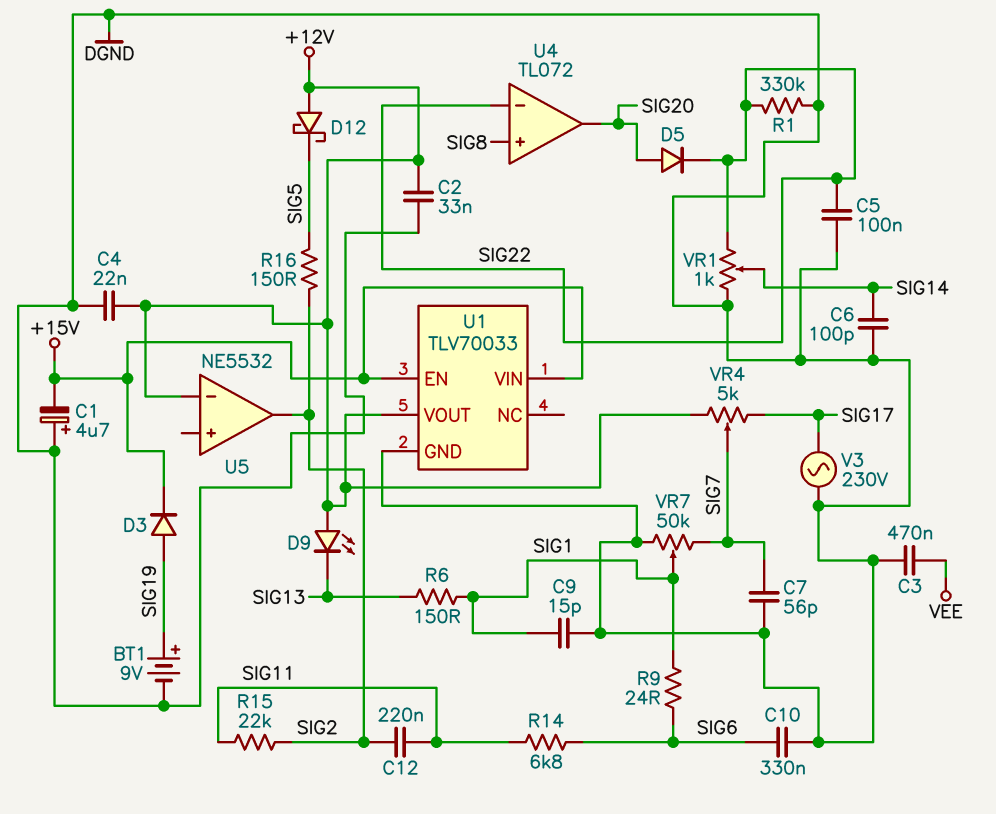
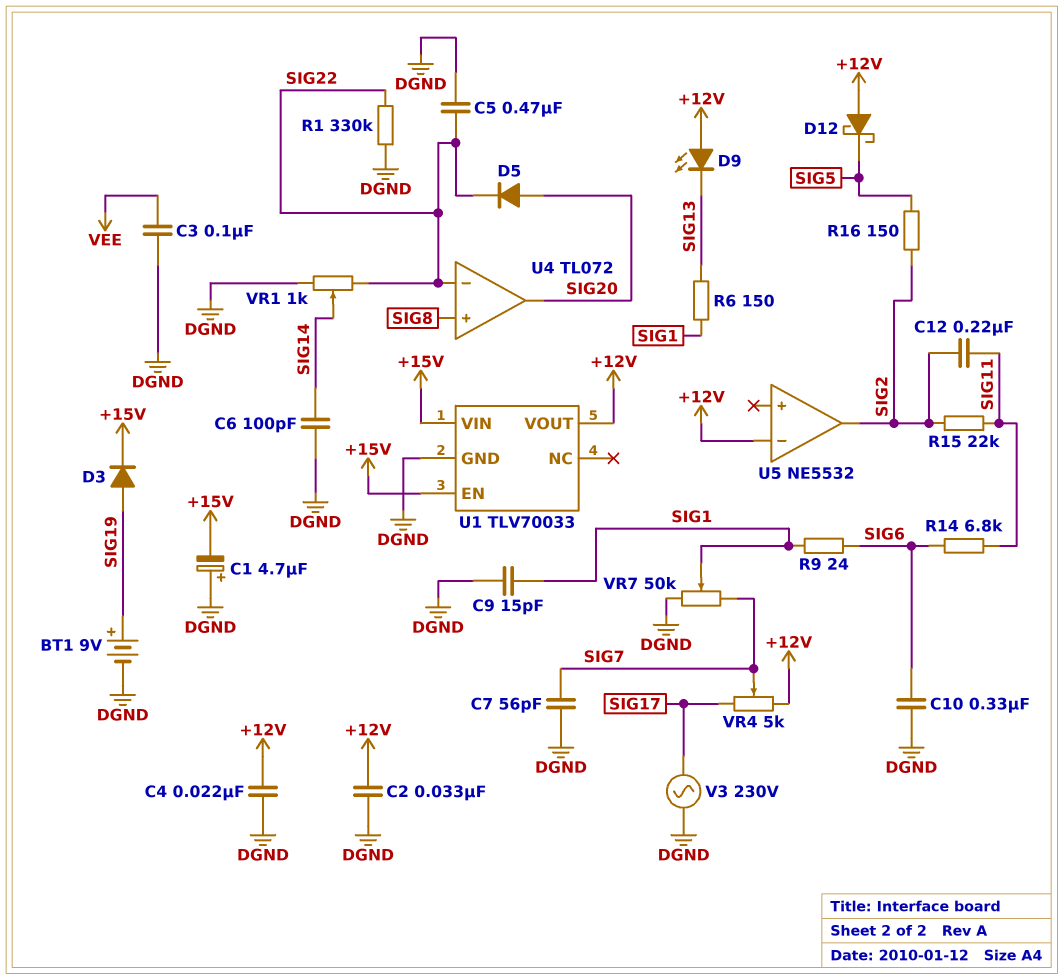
C3: 470nF (DGND, VEE) -> 100nF (DGND, VEE)
C5: 100nF (DGND, SIG22) -> 470nF (DGND, SIG22)

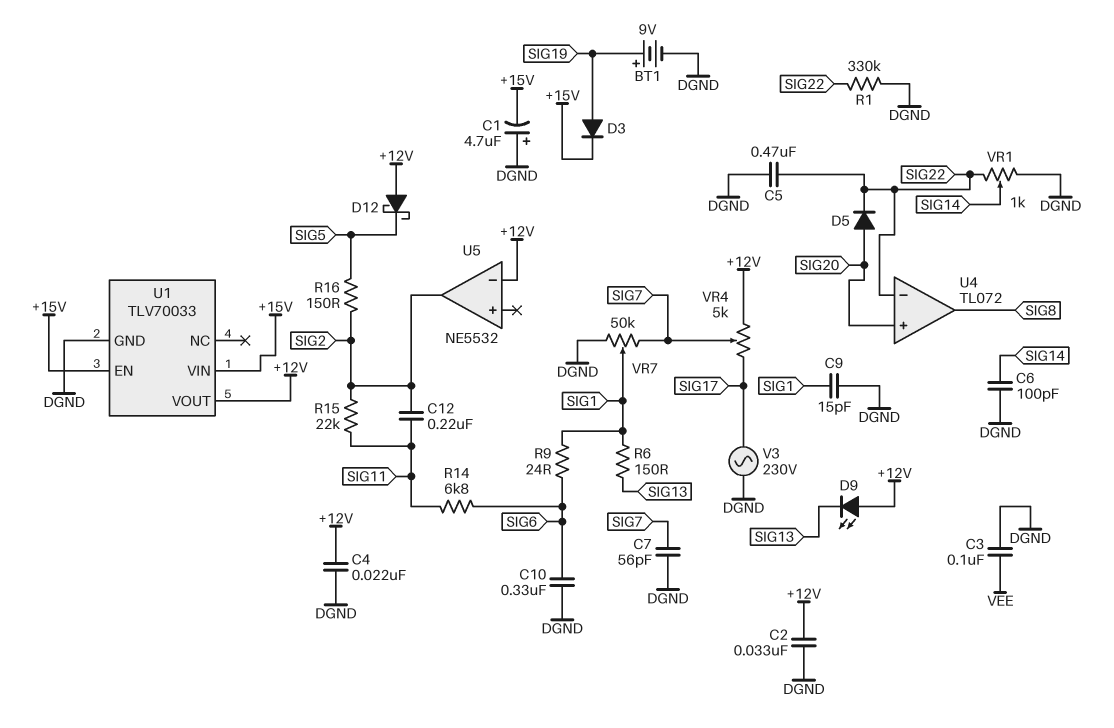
U4 pin in+: SIG8 -> SIG20
U4 pin out: SIG20 -> SIG8

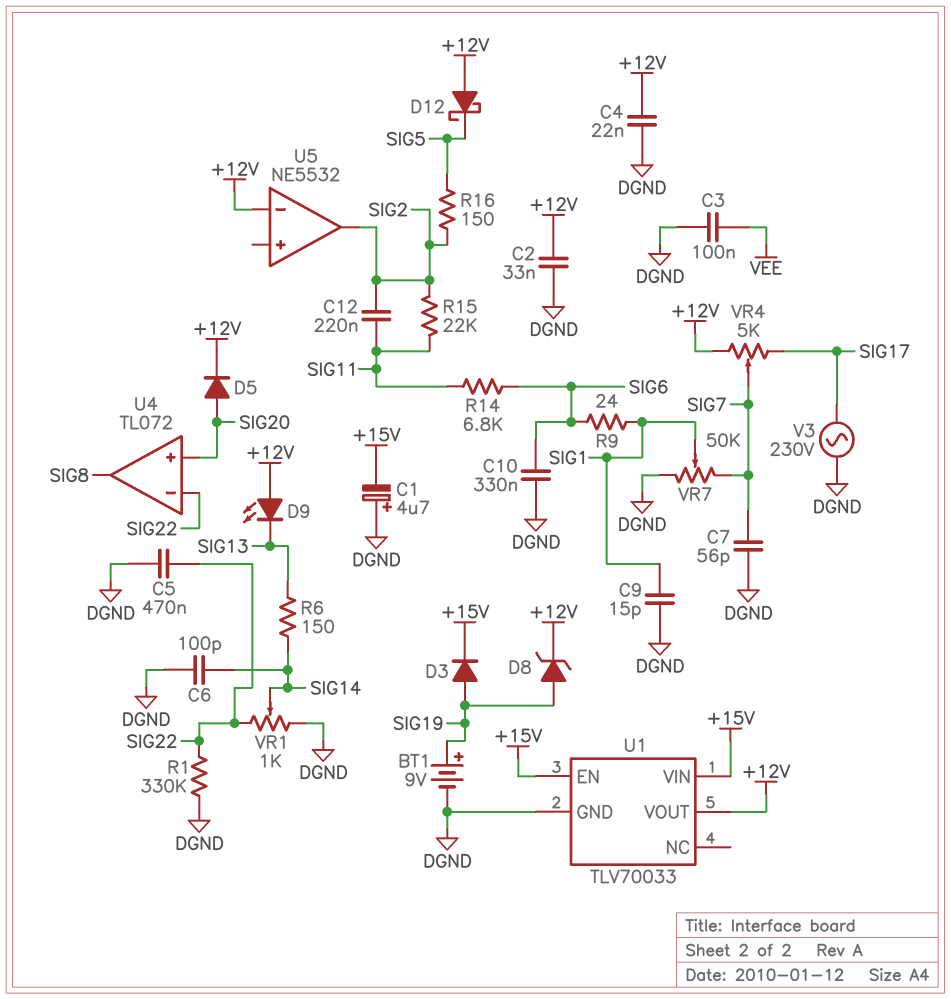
D5: diode (A SIG20, K SIG22) -> diode (A SIG20, K +12V)
D8: none -> zener (A SIG19, K +12V)
R6: 150 (SIG1, SIG13) -> 150 (SIG13, SIG14)

